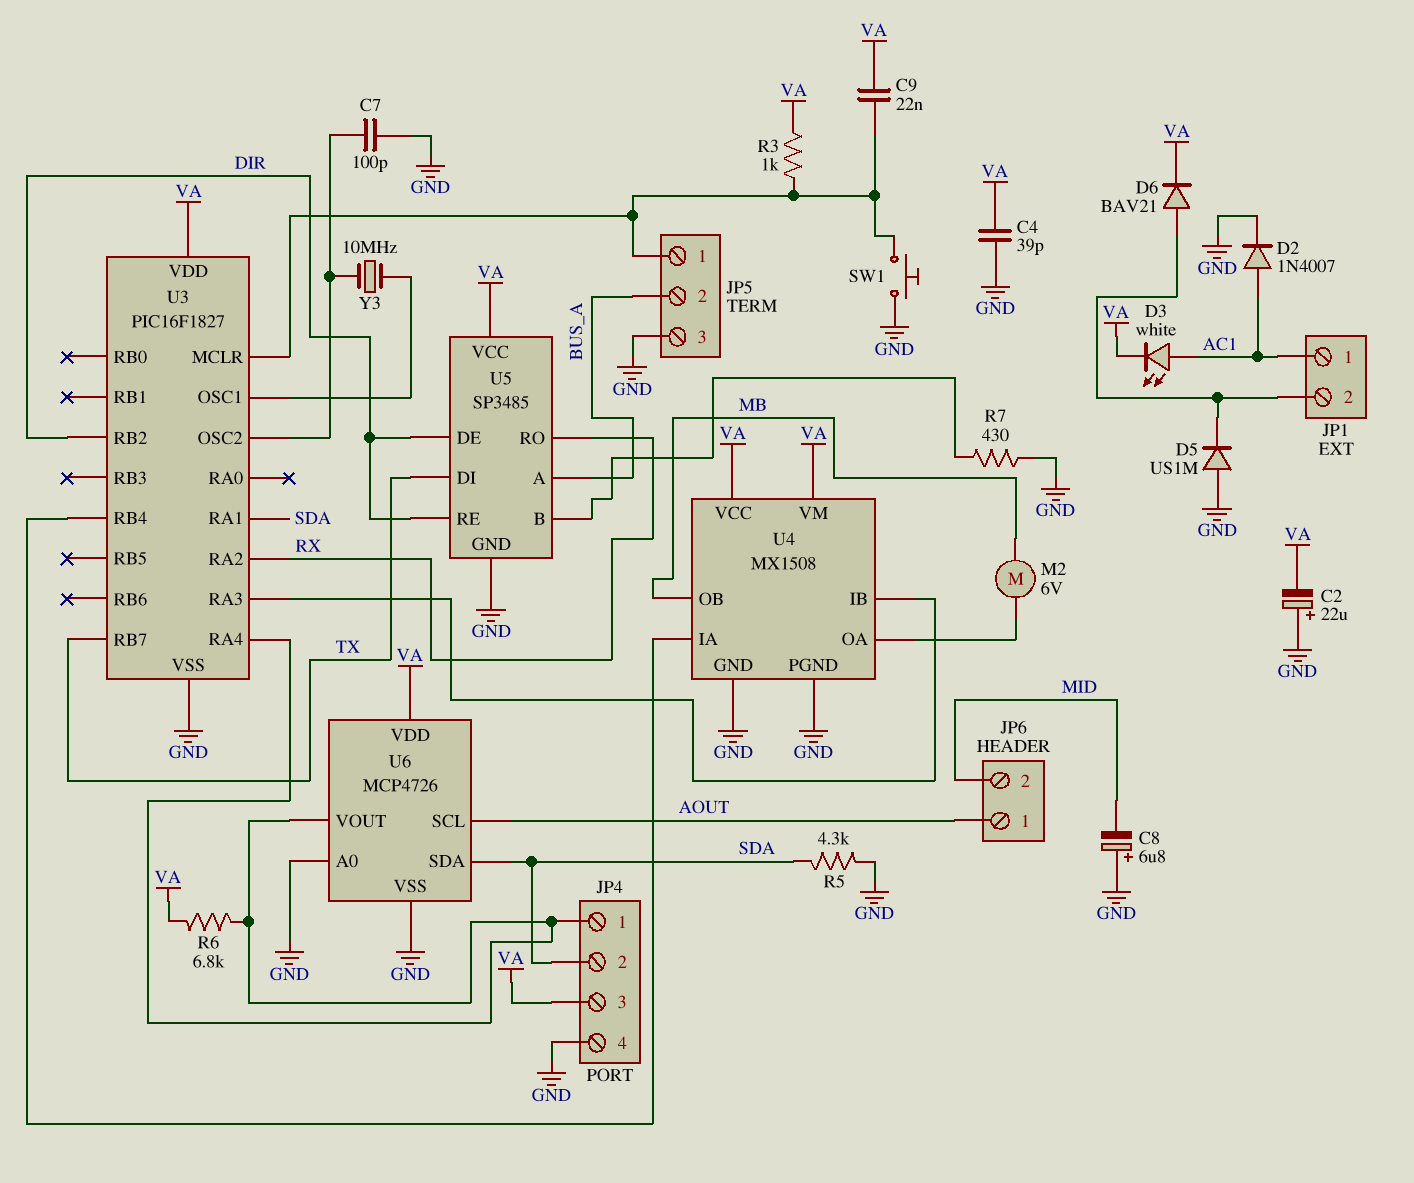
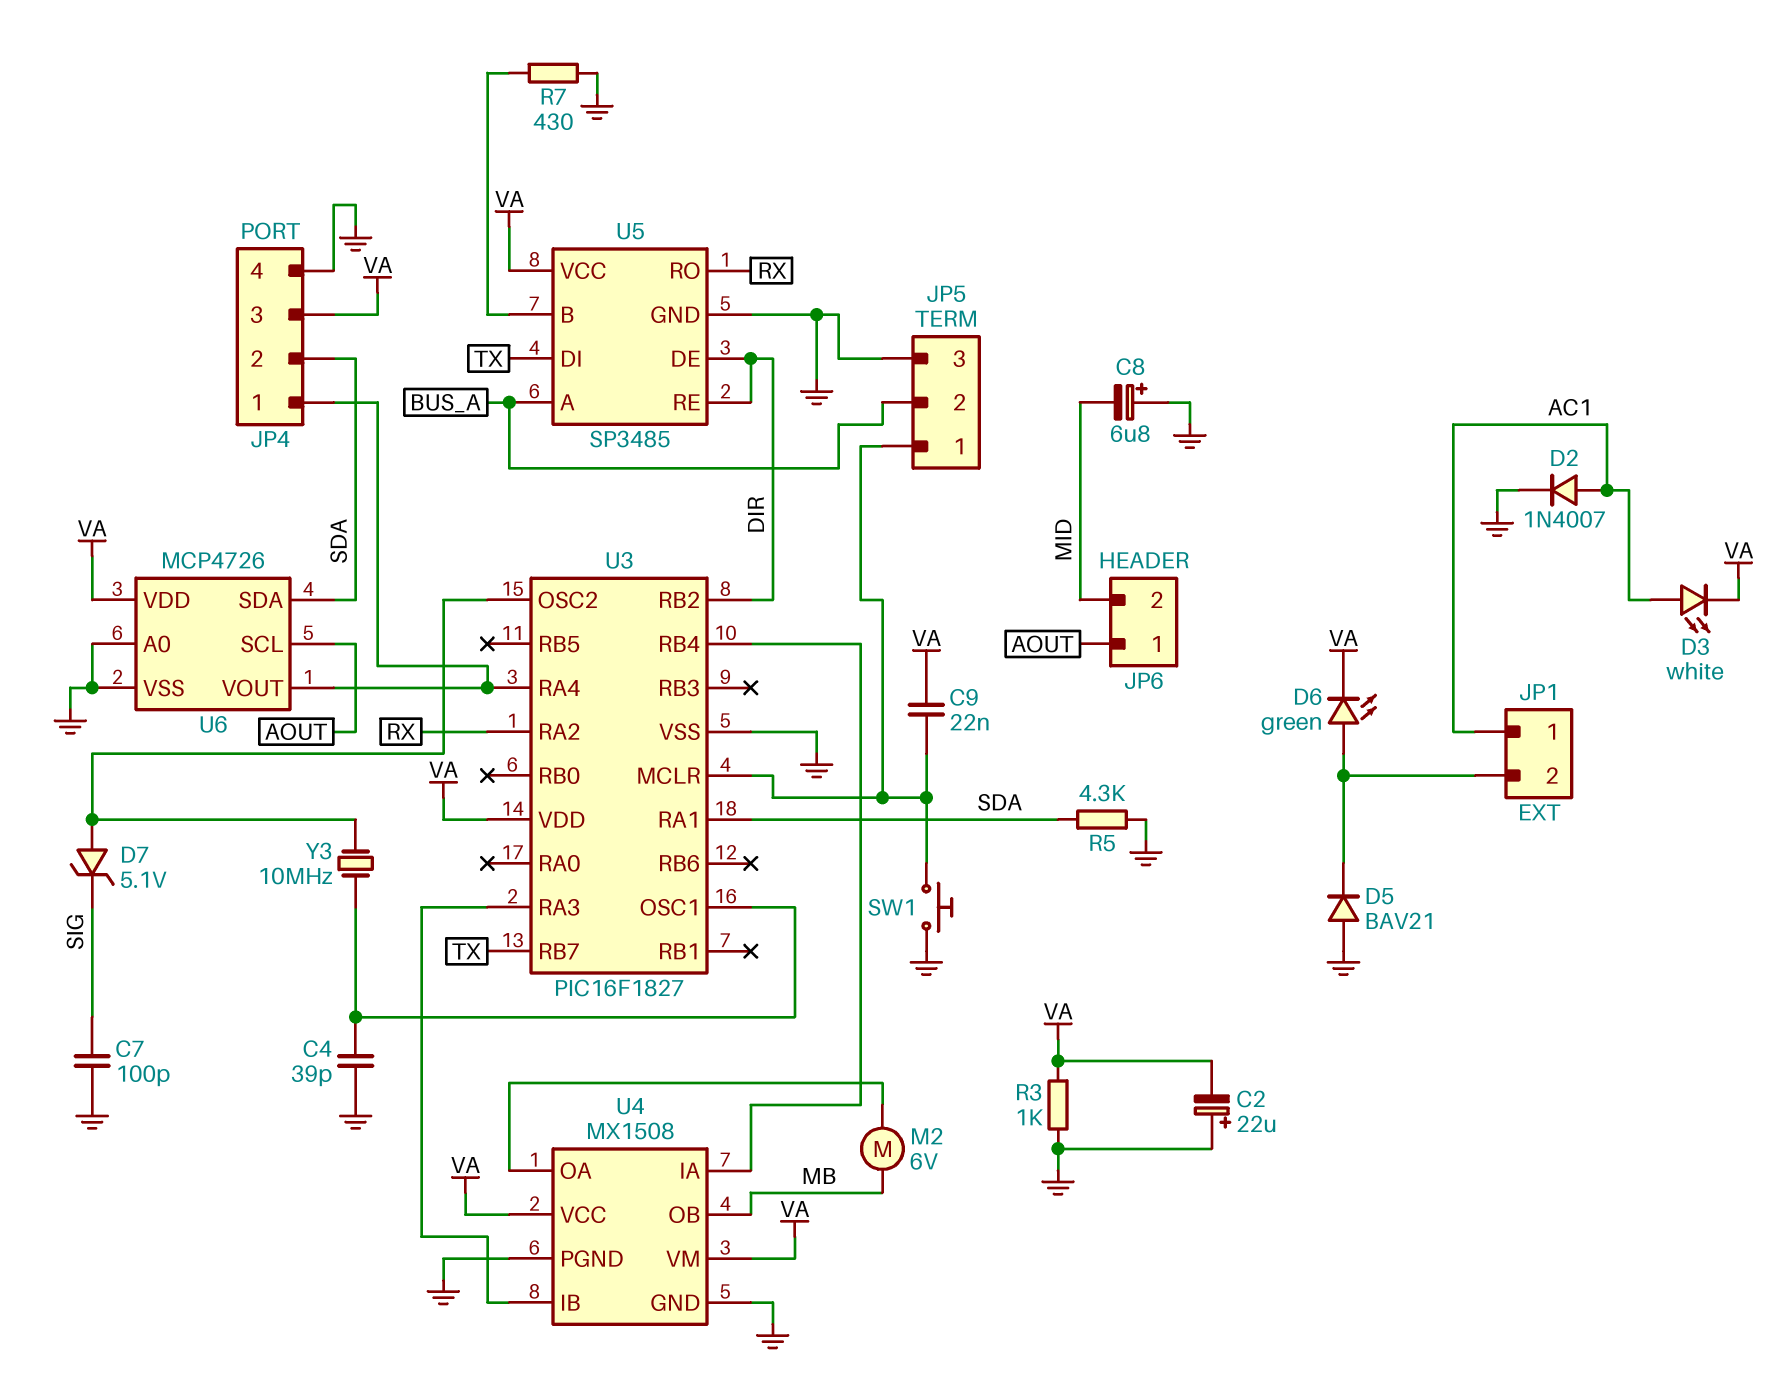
C4: 39pF (GND, VA) -> 39pF (GND, U3/OSC1)
C7: 100pF (GND, U3/OSC2) -> 100pF (GND, SIG)
D5: diode US1M (A GND, K JP1/2) -> diode BAV21 (A GND, K JP1/2)
D6: diode BAV21 (A JP1/2, K VA) -> LED green (A JP1/2, K VA)
D7: none -> zener 5.1V (A U3/OSC2, K SIG)
R3: 1k (JP5/1, VA) -> 1k (GND, VA)
R6: 6.8k (JP4/1, VA) -> none

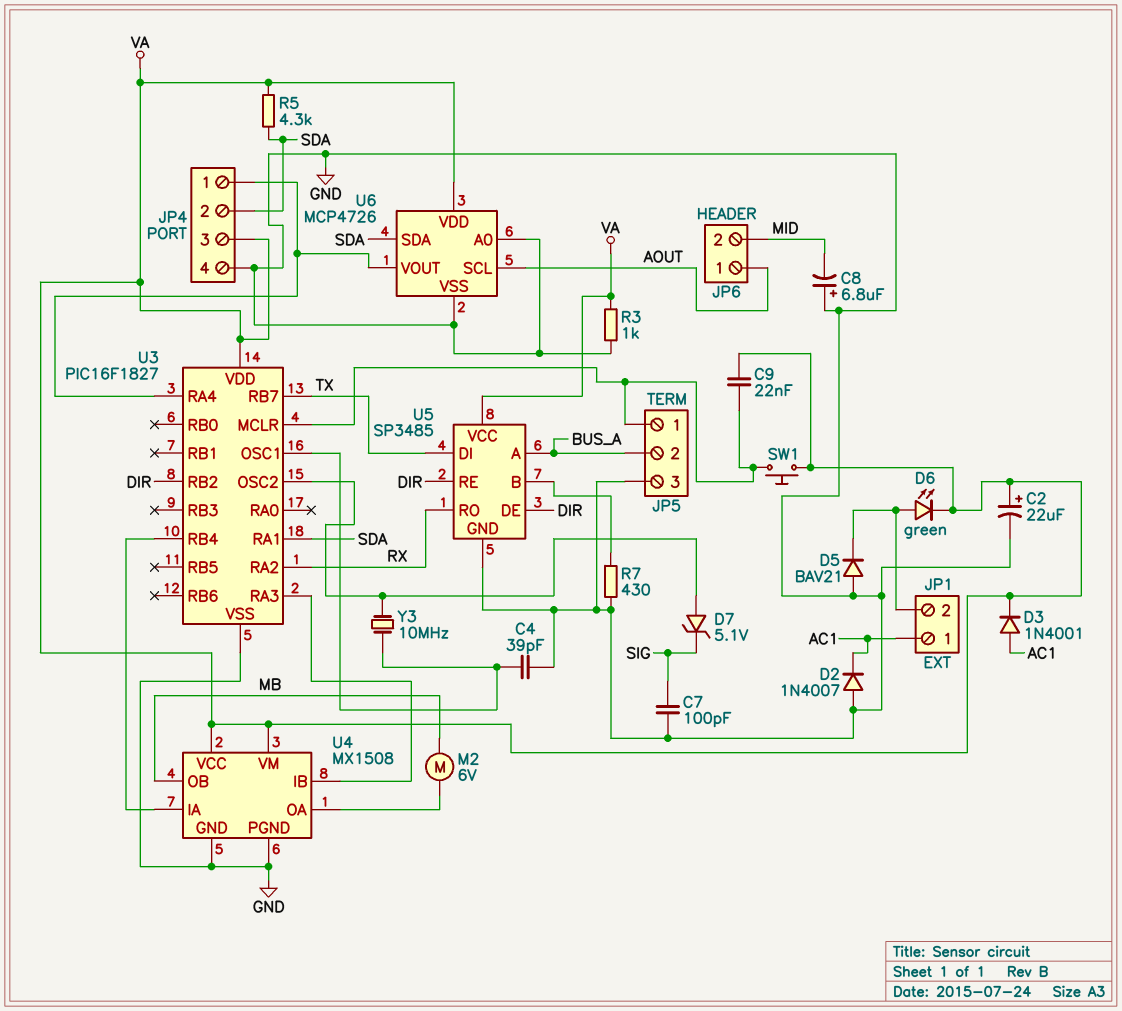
C2: 22uF (plus GND, minus VA) -> 22uF (plus VA, minus GND)
D2: diode 1N4007 (A AC1, K GND) -> diode 1N4007 (A GND, K AC1)
D3: LED white (A AC1, K VA) -> diode 1N4001 (A AC1, K VA)
R5: 4.3k (GND, SDA) -> 4.3k (SDA, VA)
SW1: button (GND, JP5/1) -> button (JP5/1, VA)

